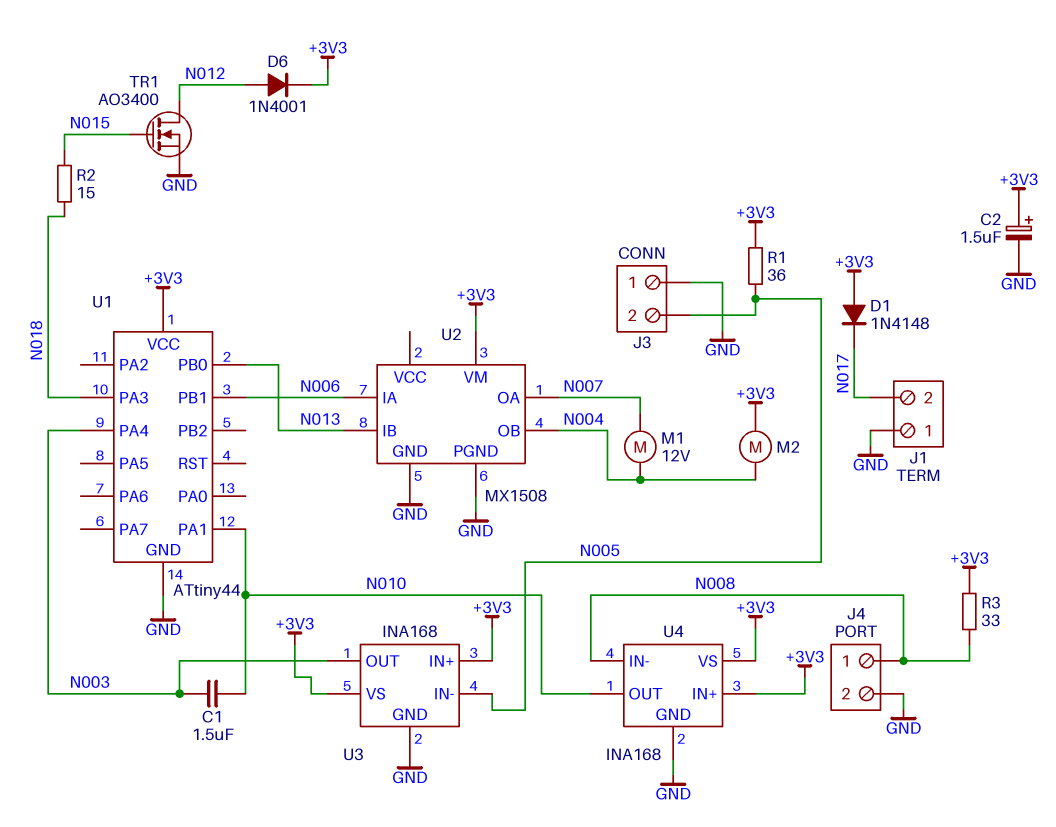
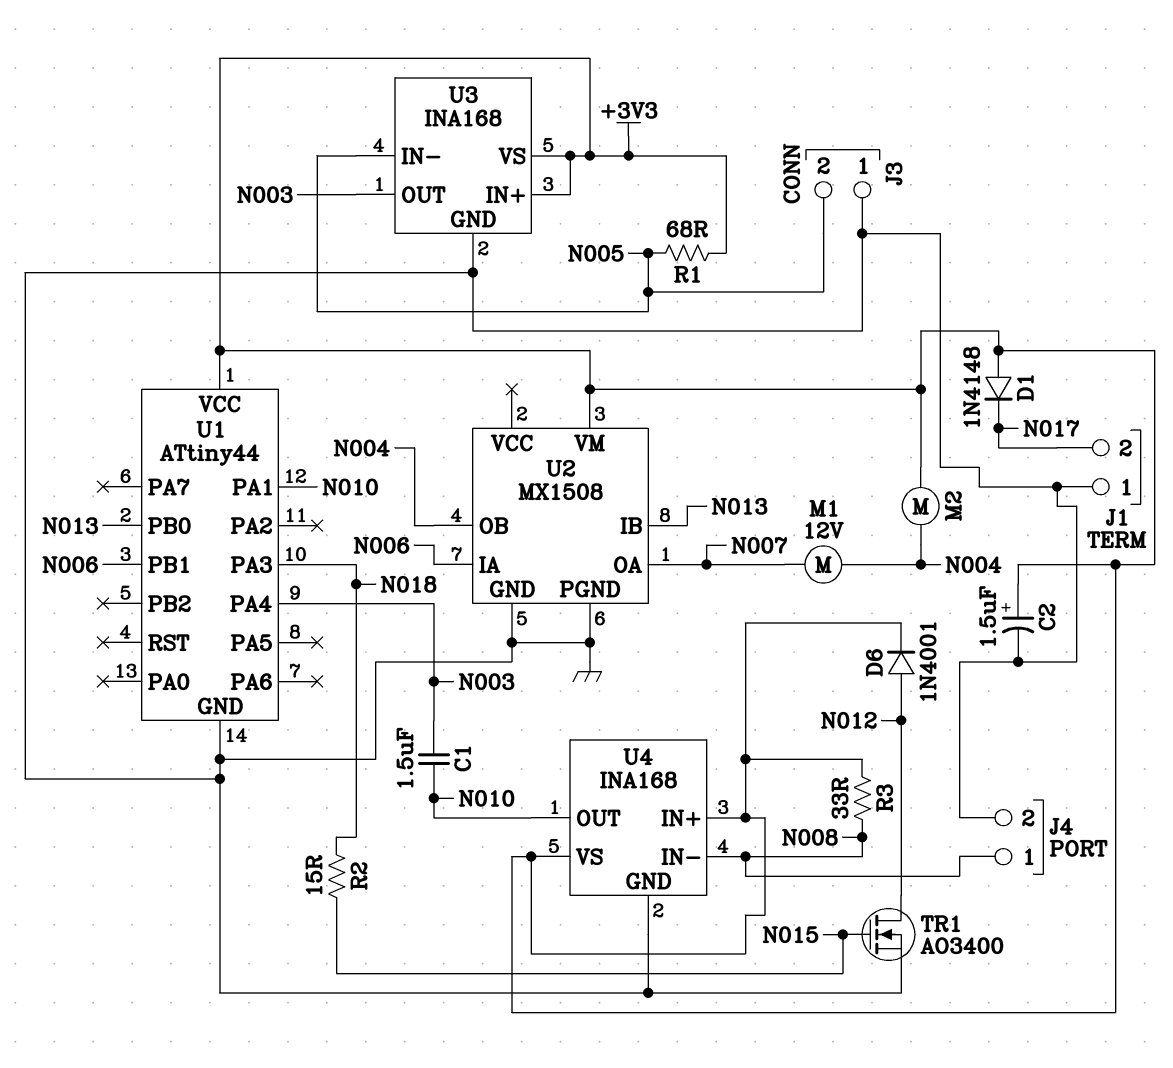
R1: 36 (+3V3, N005) -> 68 (+3V3, N005)

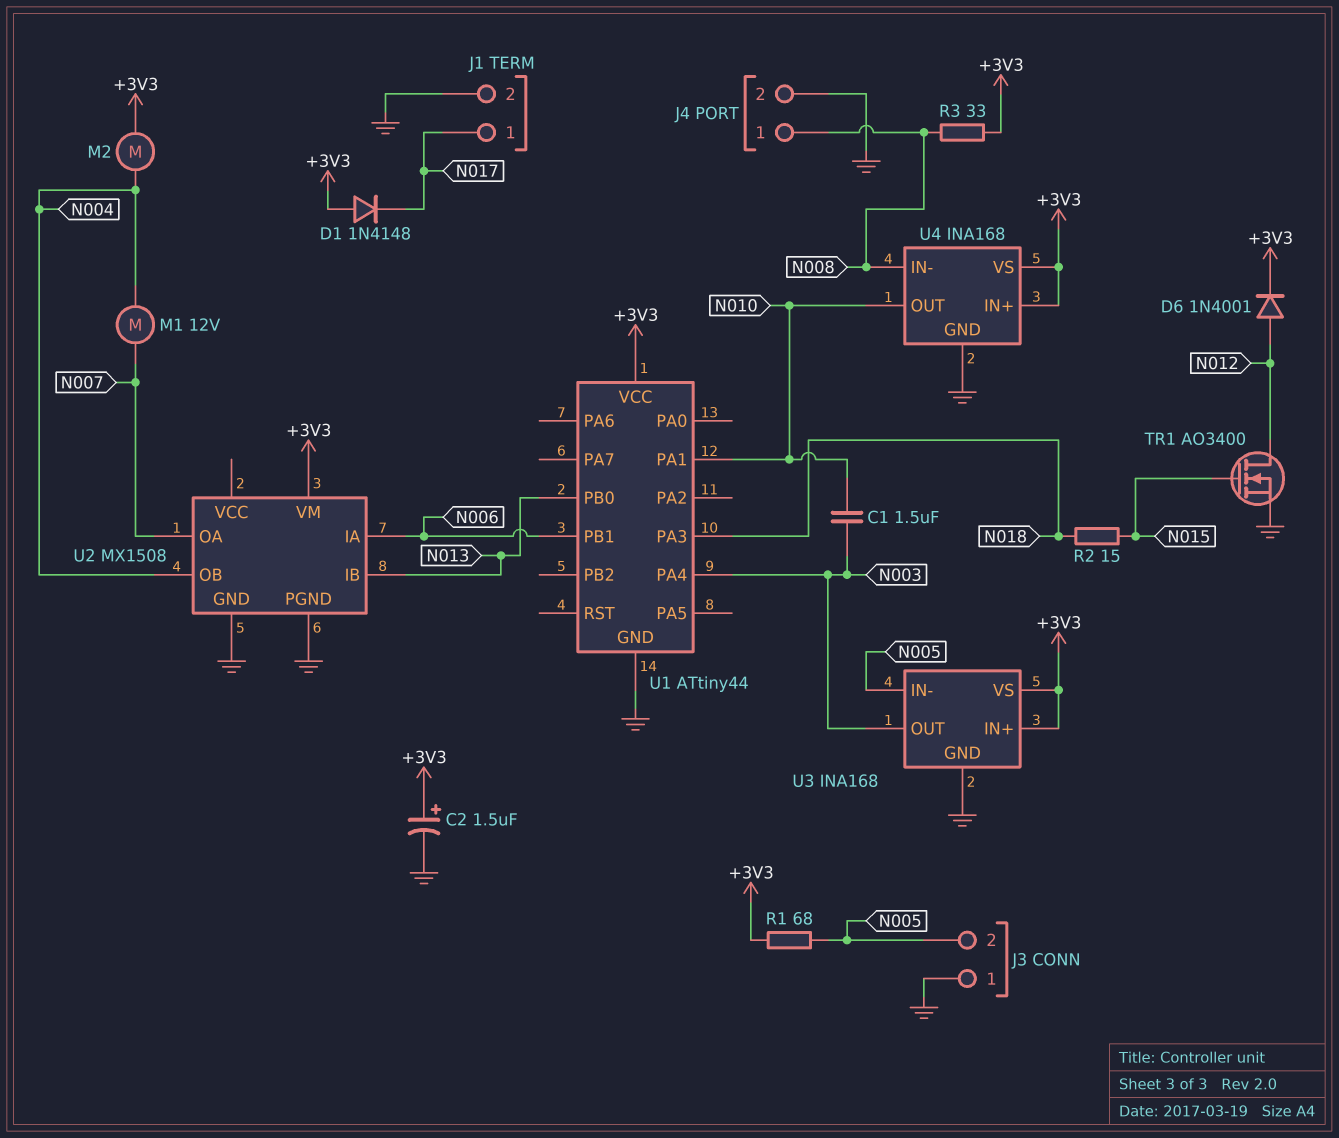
J1 pin 1: GND -> N017
J1 pin 2: N017 -> GND

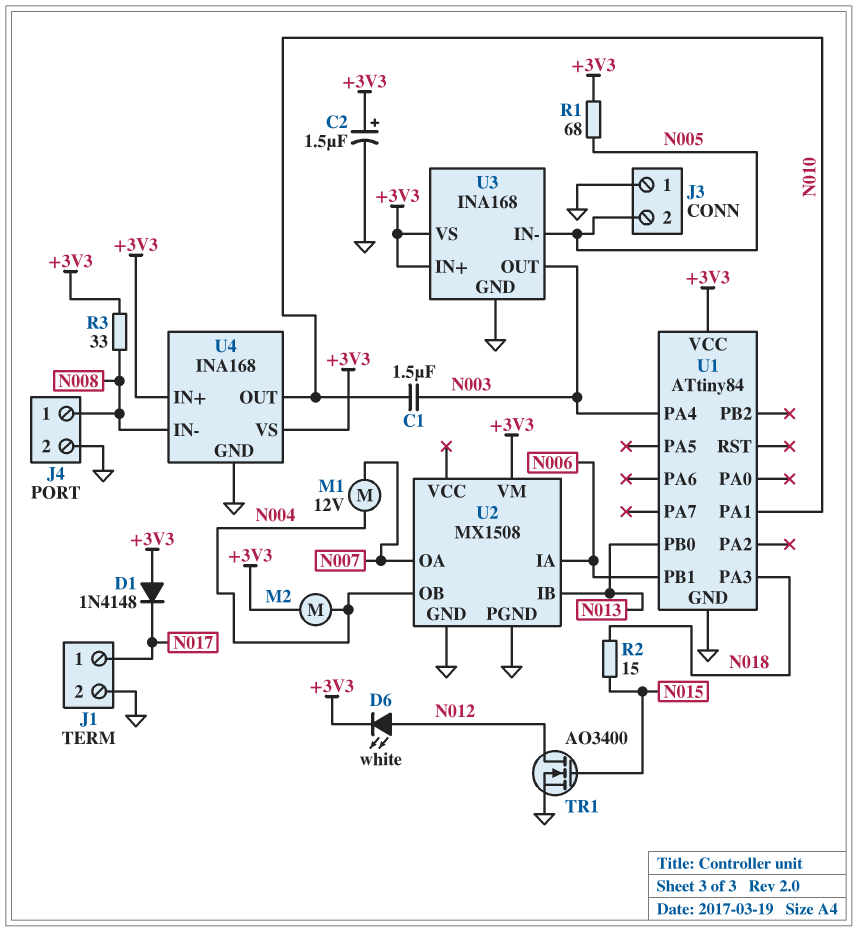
D6: diode 1N4001 (A N012, K +3V3) -> LED white (A N012, K +3V3)
U1: ATtiny44 -> ATtiny84

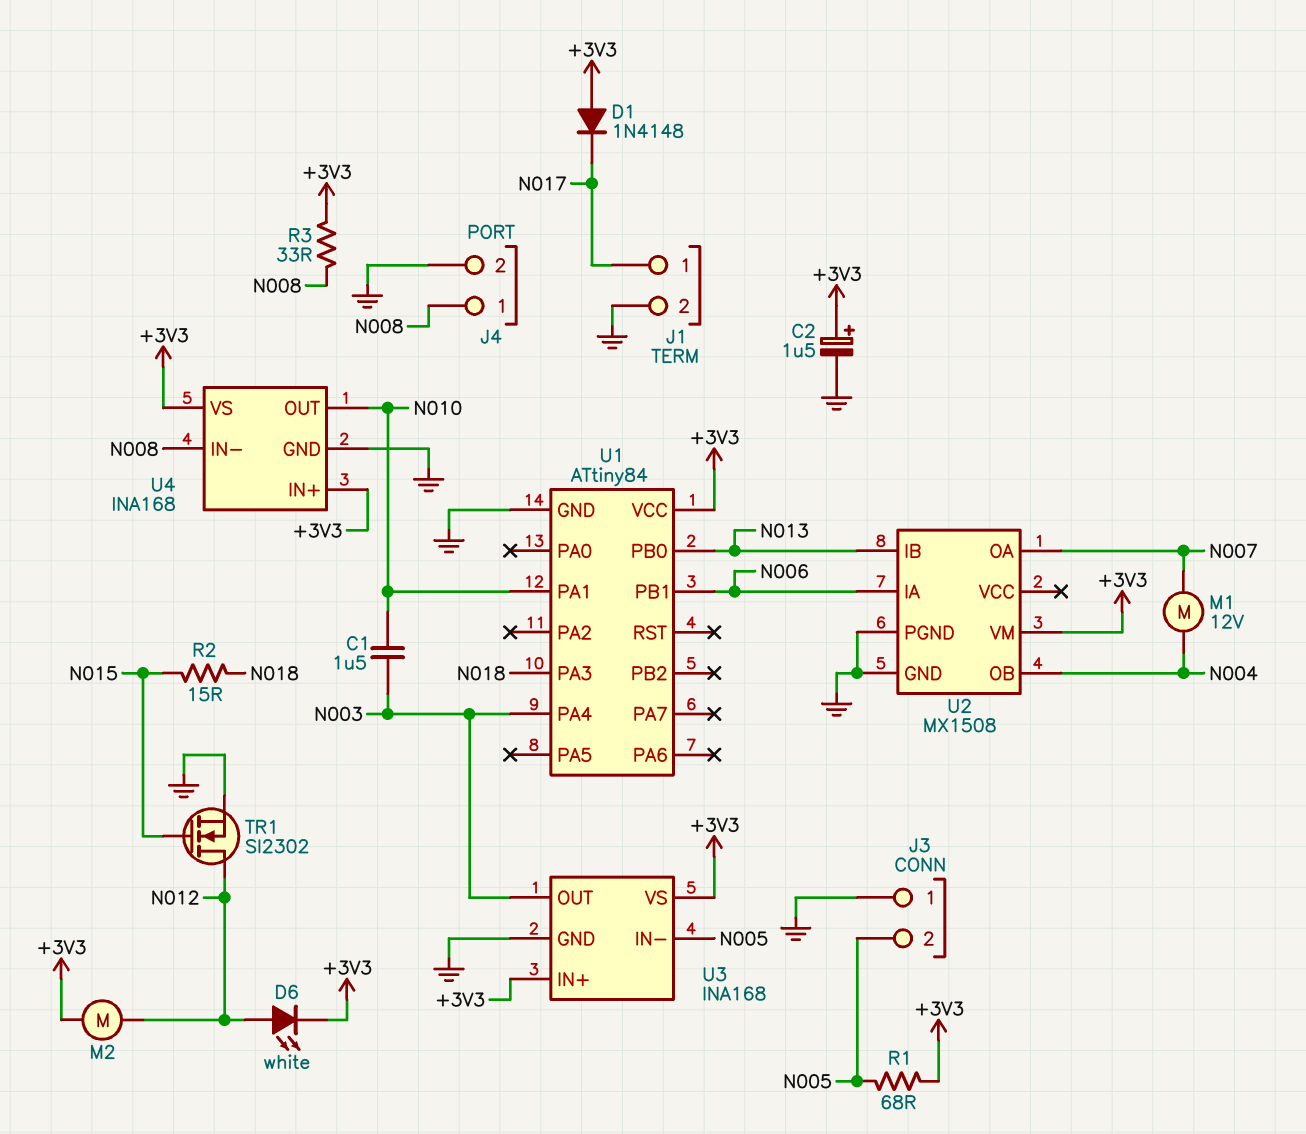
M2: motor (+3V3, N004) -> motor (+3V3, N012)
TR1: NMOS AO3400 (G N015, D N012, S GND) -> NMOS SI2302 (G N015, D N012, S GND)

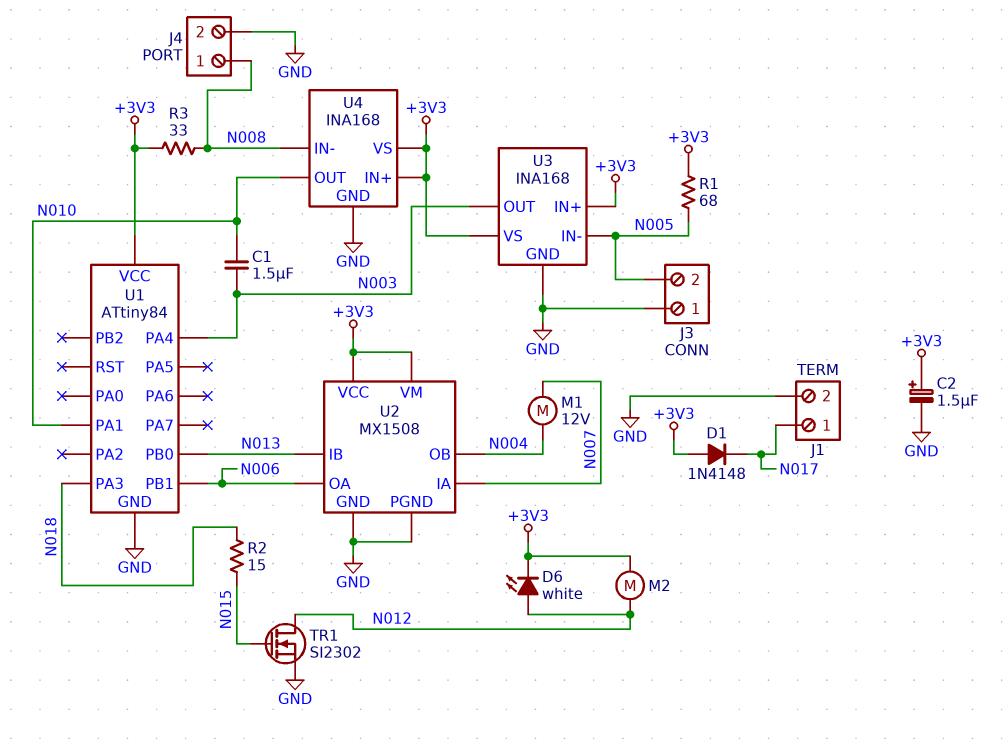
U2 pin IA: N006 -> N007
U2 pin OA: N007 -> N006
U2 pin VCC: none -> +3V3

